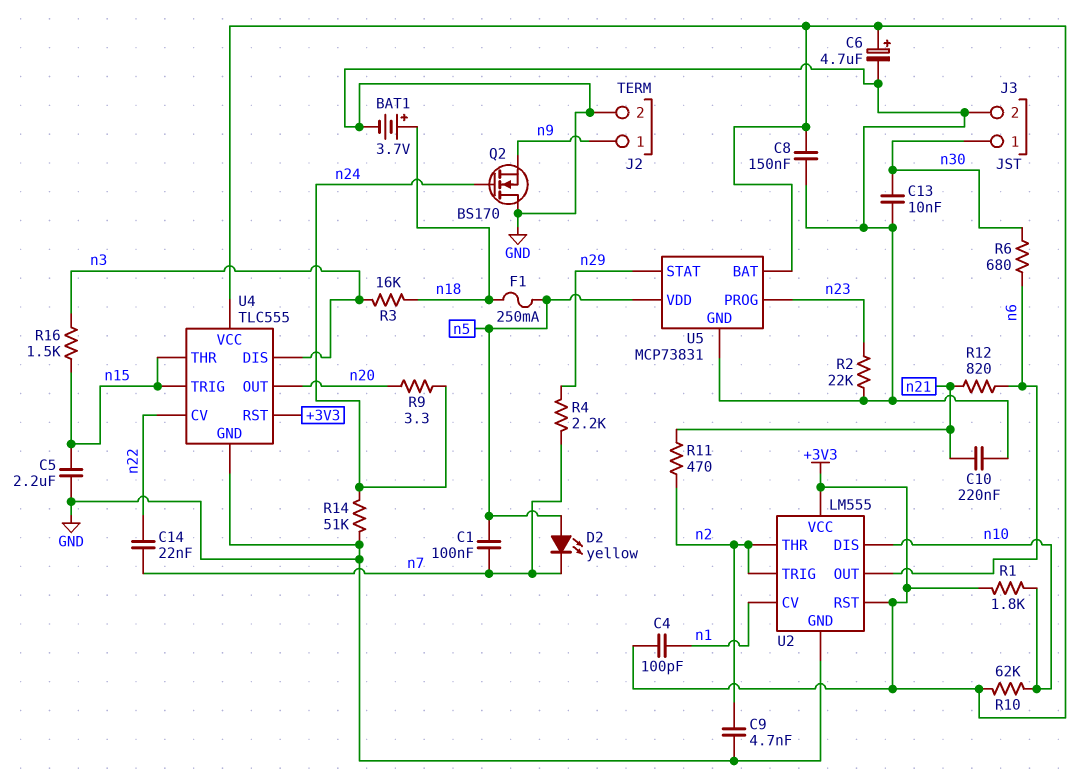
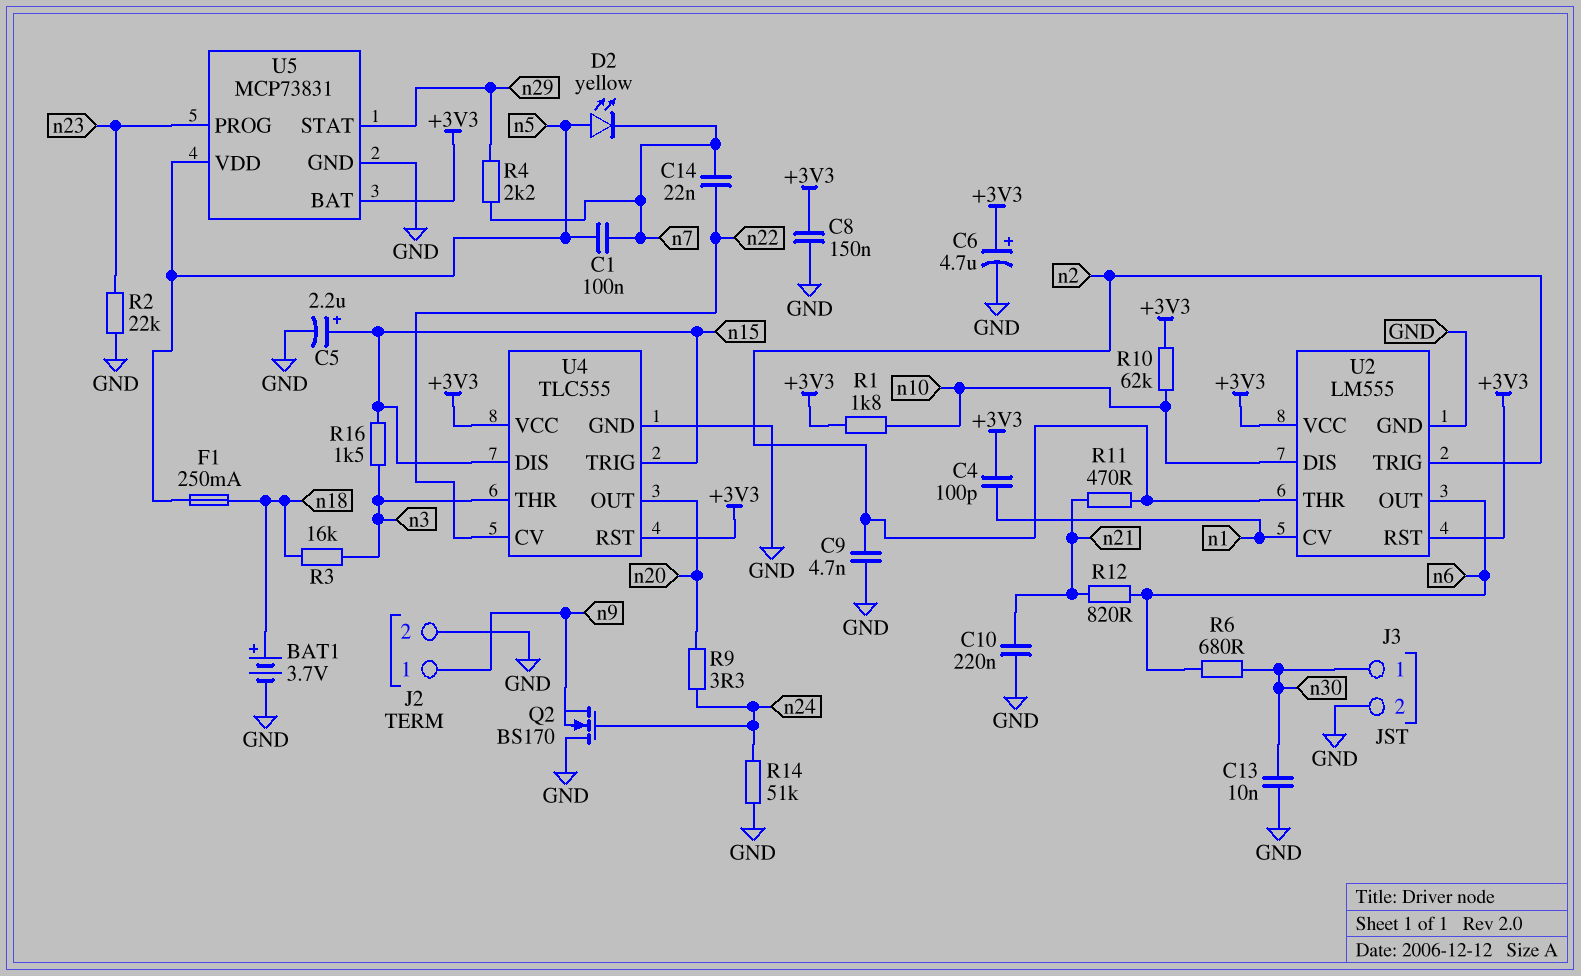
C5: 2.2uF (GND, n15) -> 2.2uF (plus n15, minus GND)
U4 pin DIS: n3 -> n15
U4 pin THR: n15 -> n3

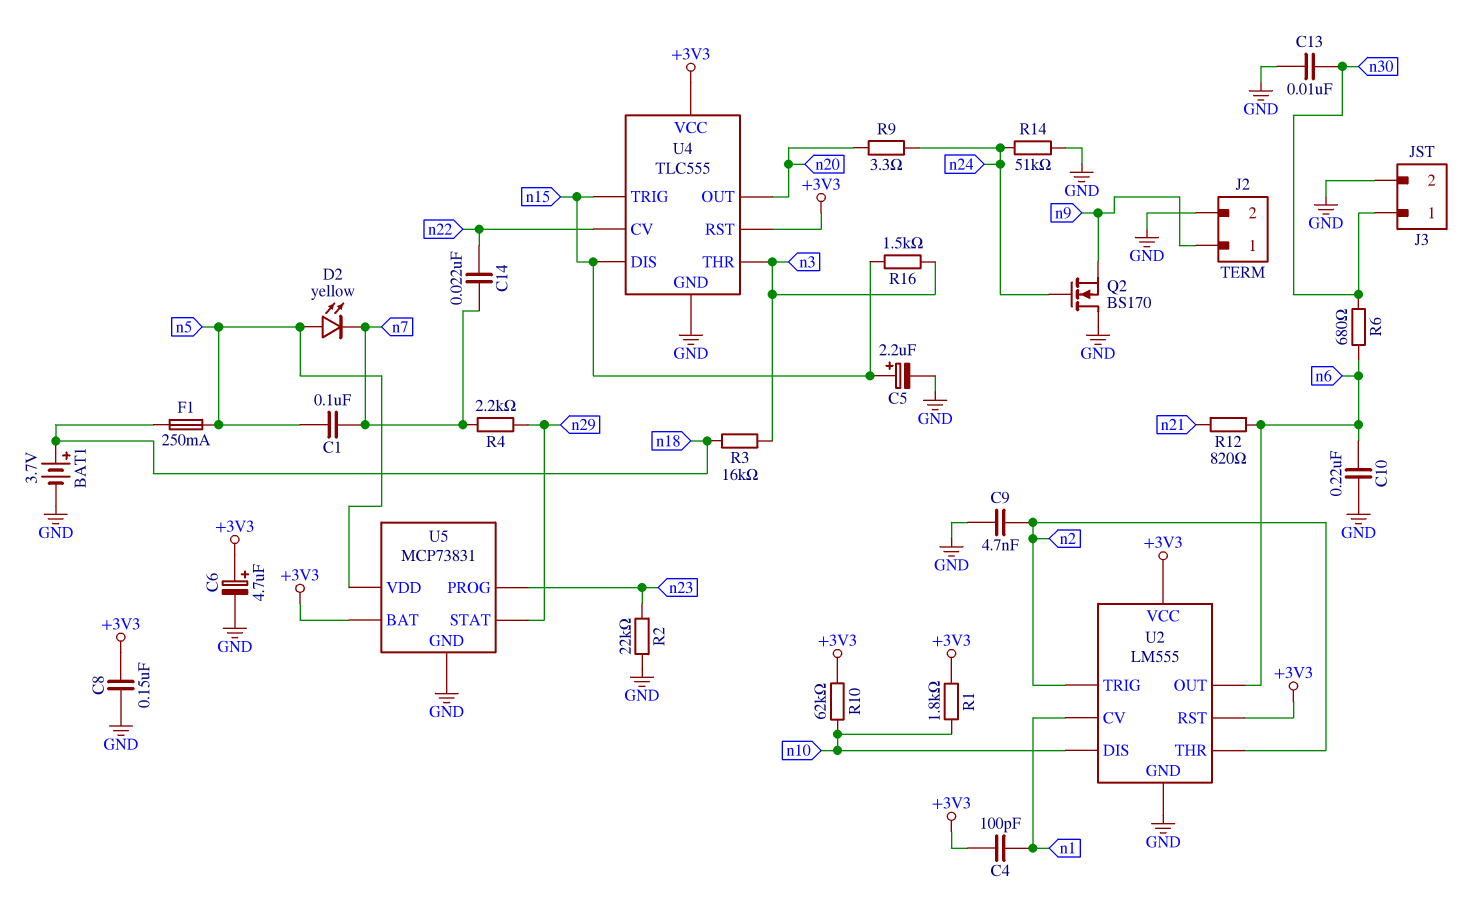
C10: 220nF (GND, n21) -> 220nF (GND, n6)
R11: 470 (n2, n21) -> none

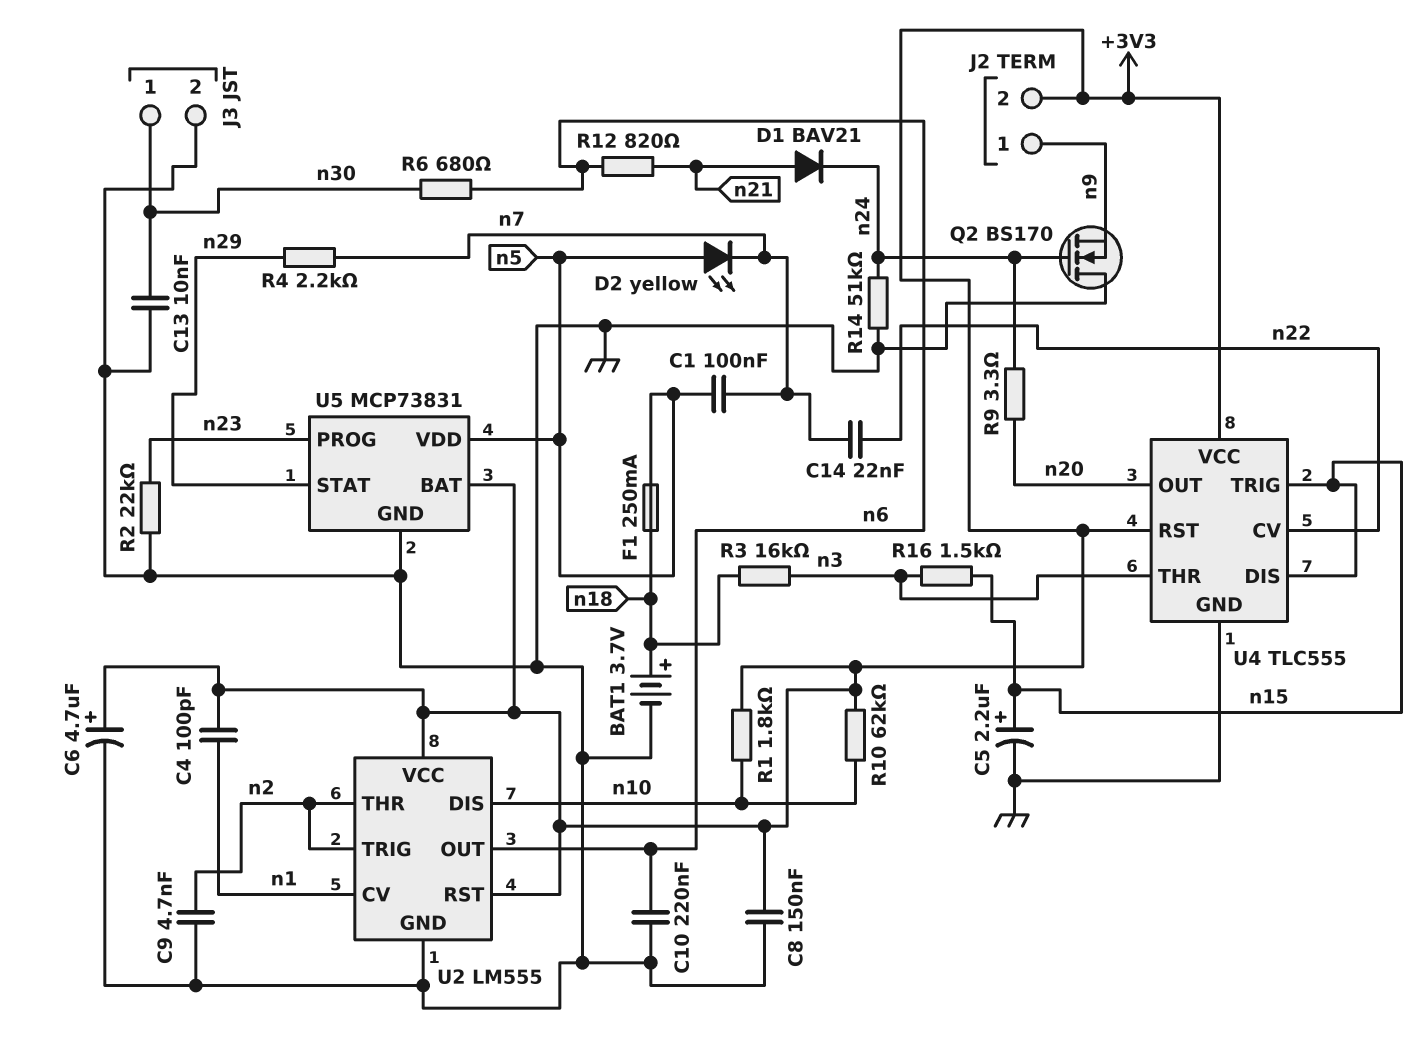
D1: none -> diode BAV21 (A n21, K n24)
J2 pin 2: GND -> +3V3

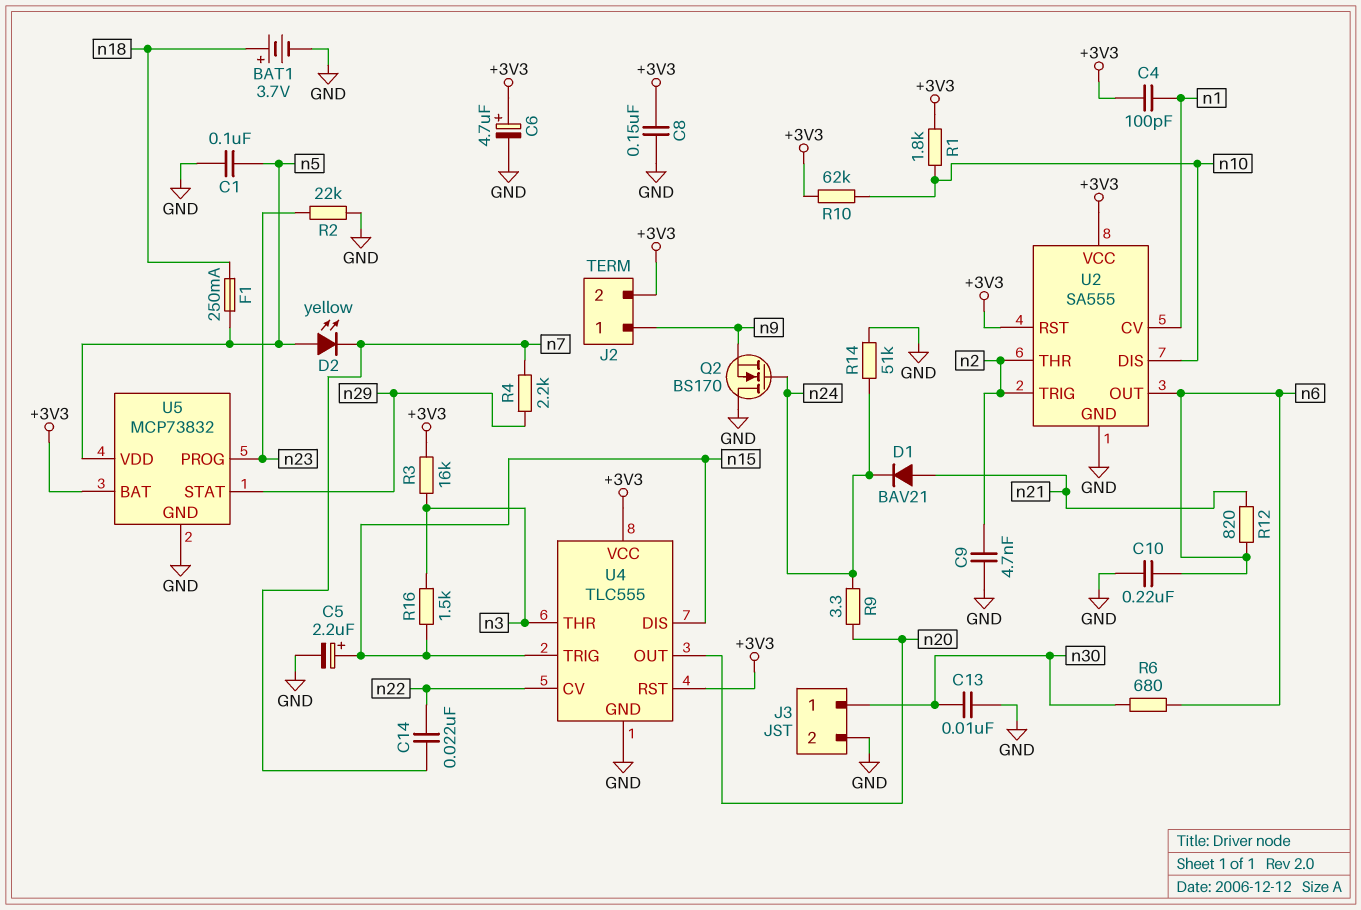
C1: 100nF (n5, n7) -> 100nF (GND, n5)
R3: 16k (n3, n18) -> 16k (+3V3, n3)
U2: LM555 -> SA555
U5: MCP73831 -> MCP73832

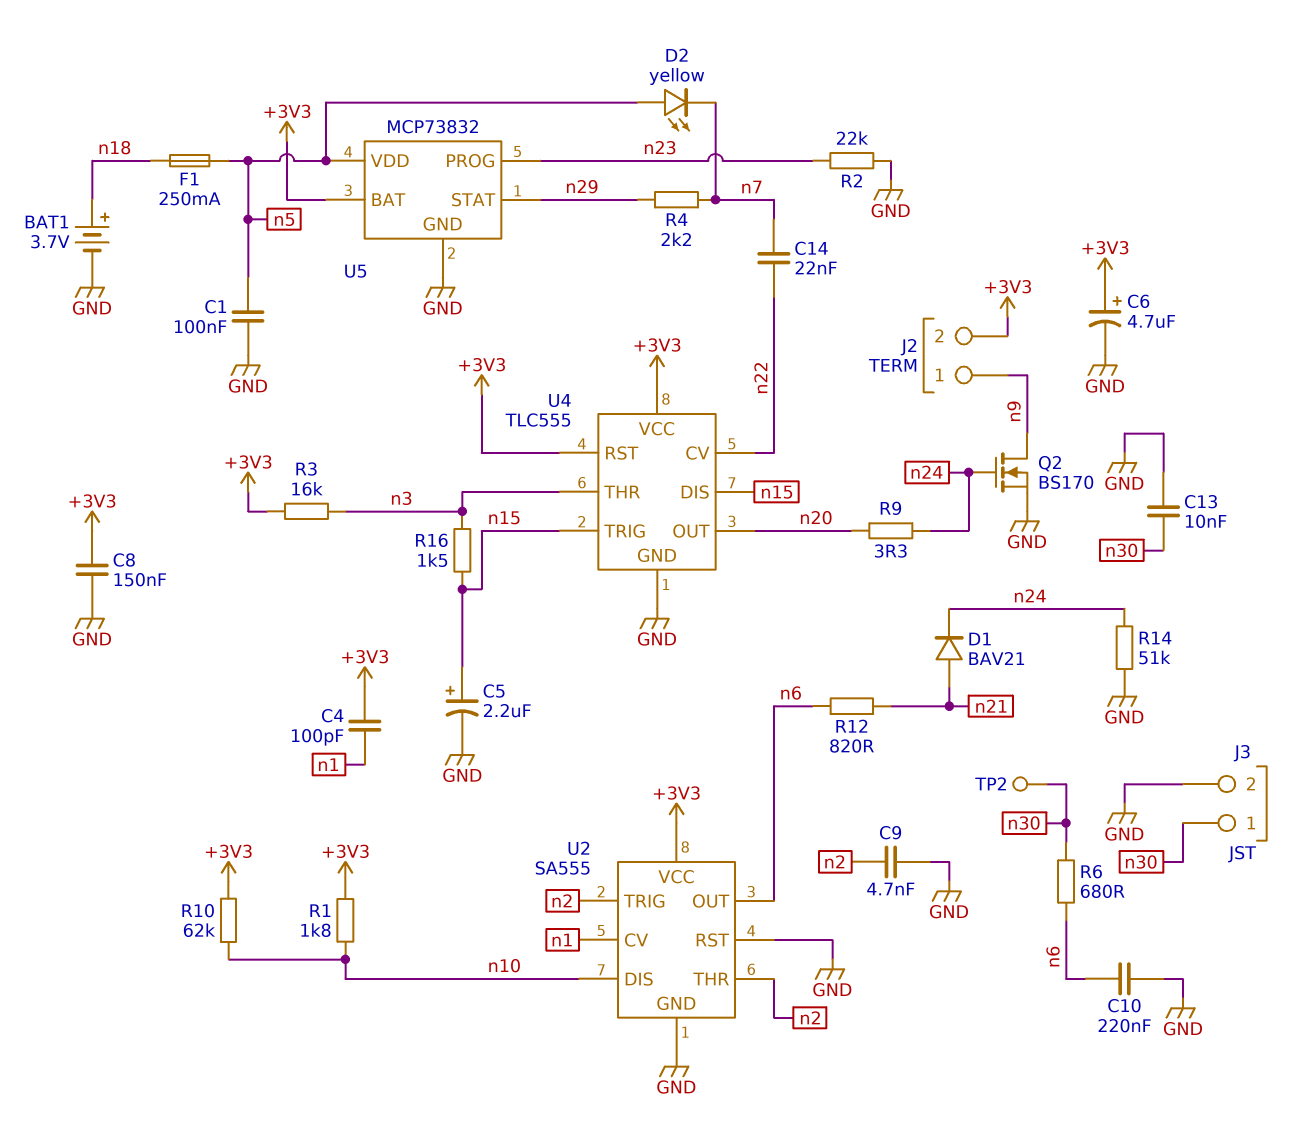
Q2: NMOS BS170 (G n24, D GND, S n9) -> NMOS BS170 (G n24, D n9, S GND)
TP2: none -> test point (n30)
U2 pin RST: +3V3 -> GND

